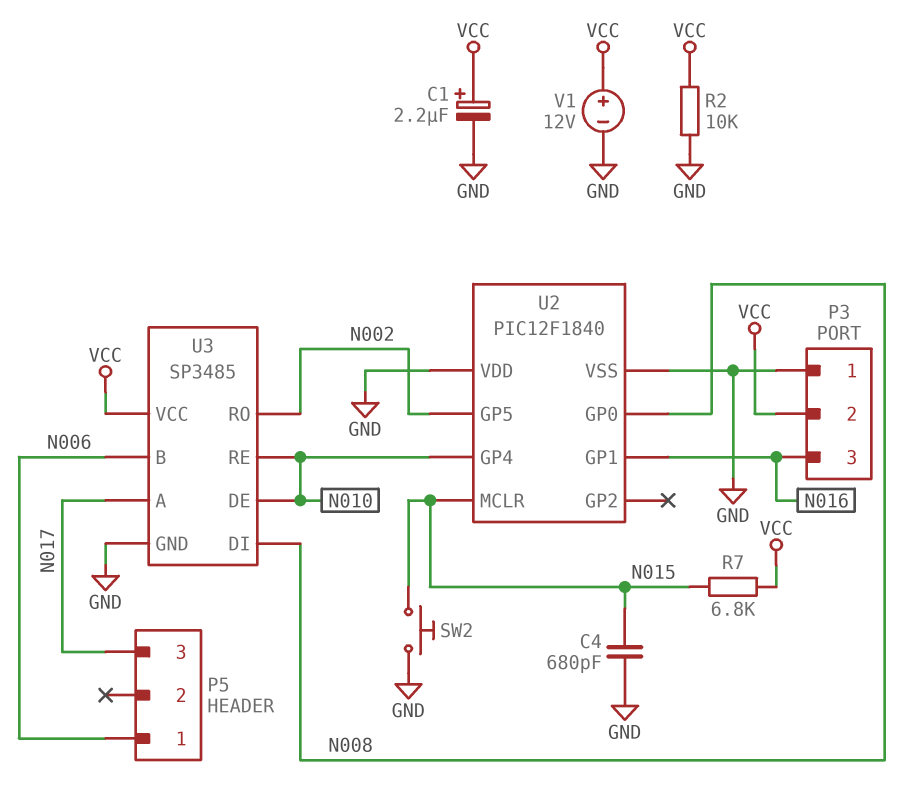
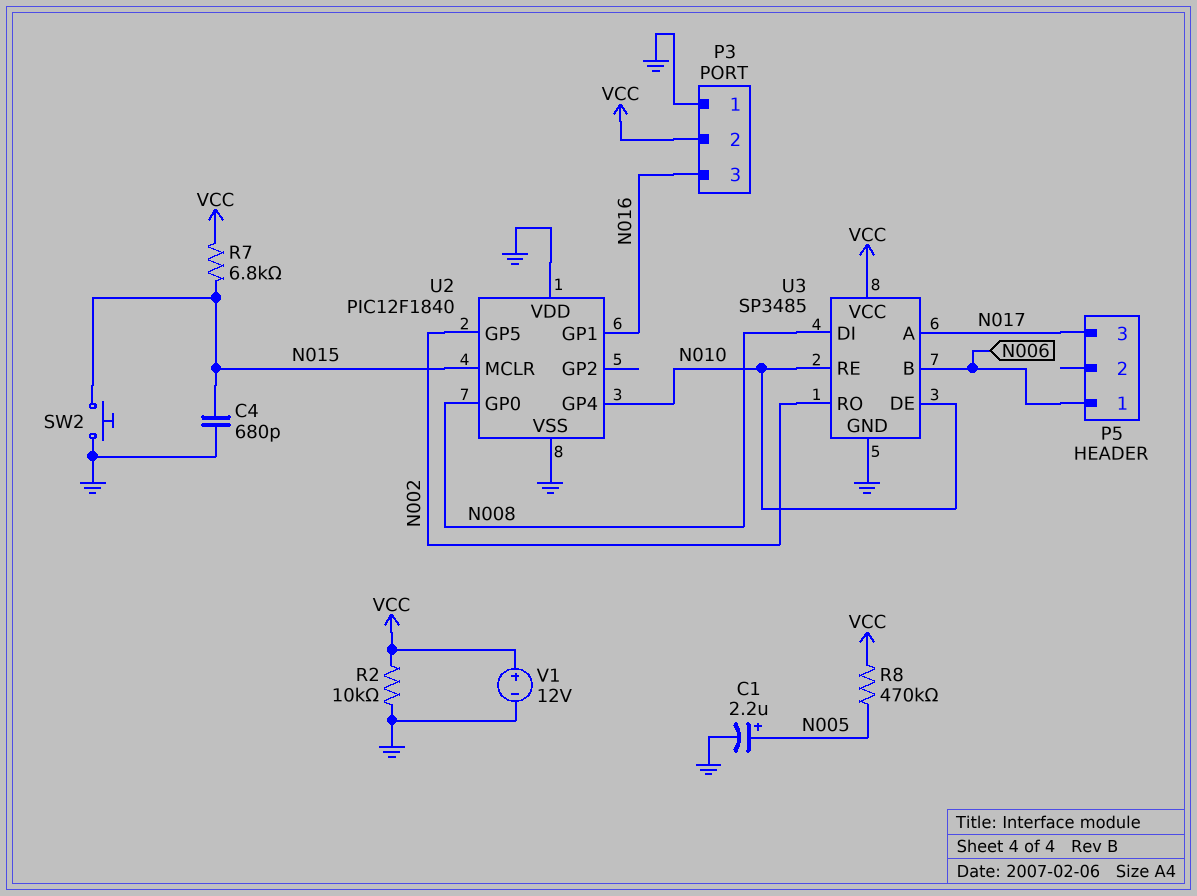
C1: 2.2uF (plus VCC, minus GND) -> 2.2uF (plus N005, minus GND)
R8: none -> 470k (N005, VCC)

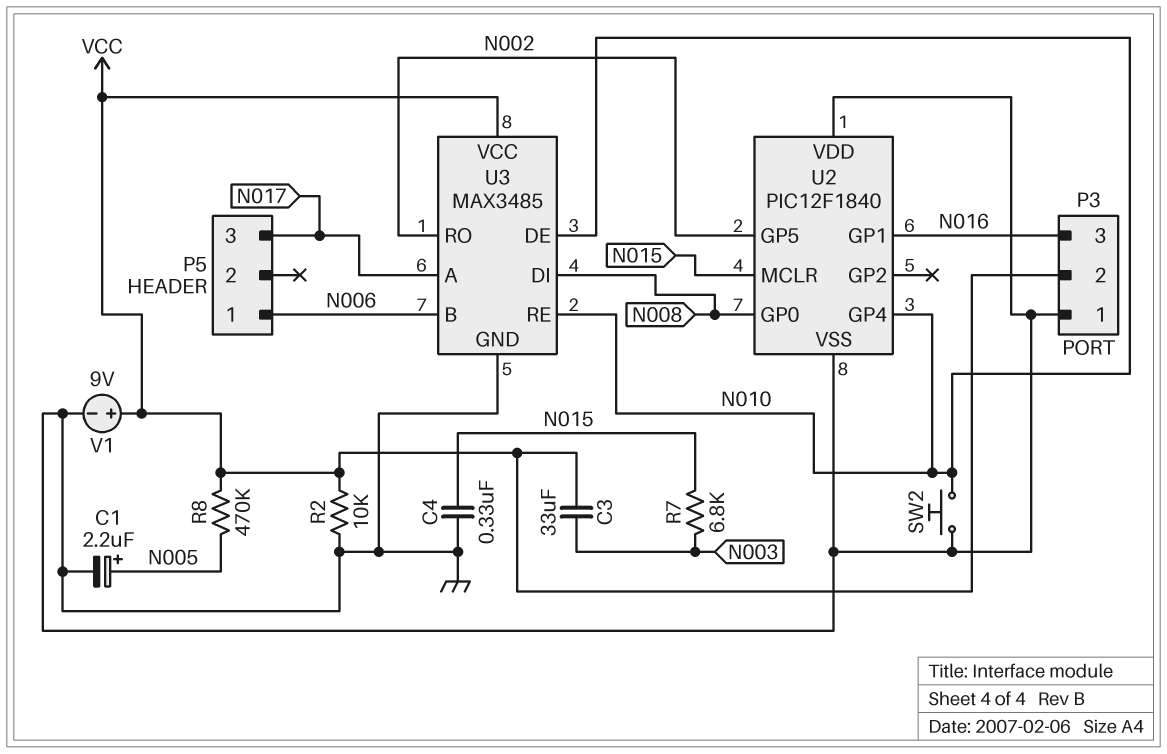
C3: none -> 33uF (N003, VCC)
C4: 680pF (GND, N015) -> 330nF (GND, N015)
R7: 6.8k (N015, VCC) -> 6.8k (N003, N015)
SW2: button (GND, N015) -> button (GND, N010)
U3: SP3485 -> MAX3485
V1: 12V (plus VCC, minus GND) -> 9V (plus VCC, minus GND)

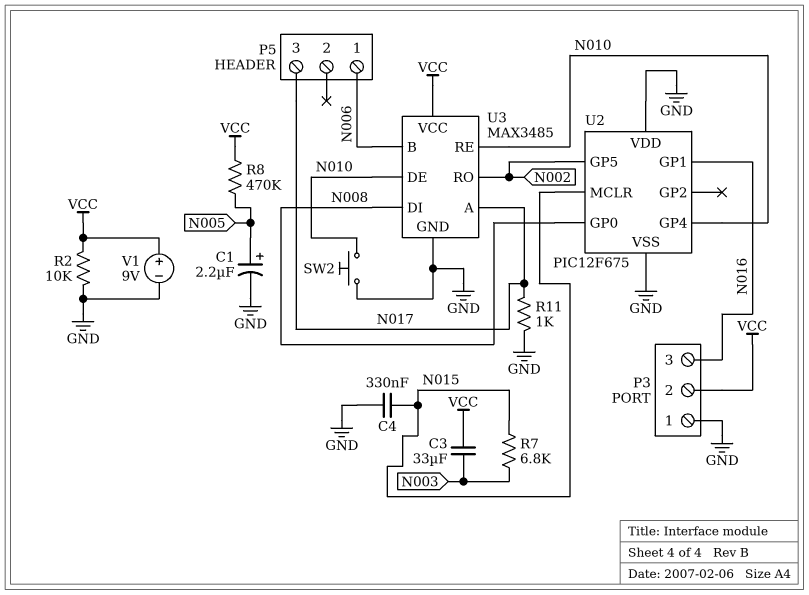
R11: none -> 1k (GND, N017)
U2: PIC12F1840 -> PIC12F675

